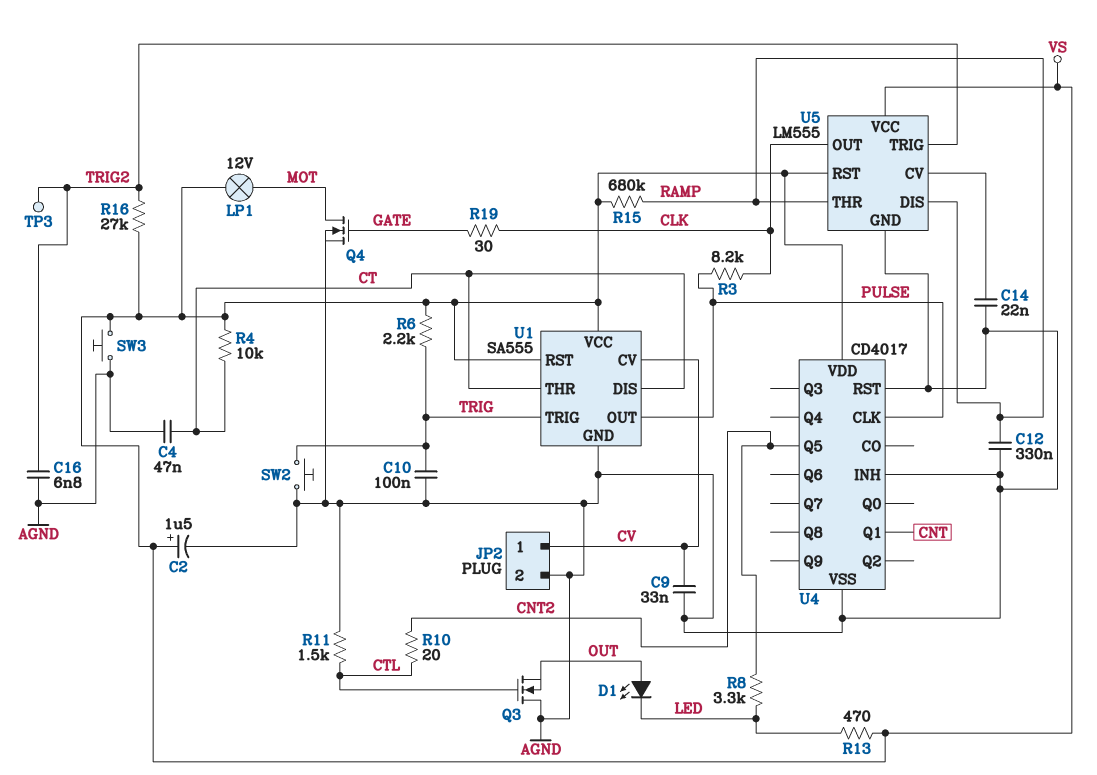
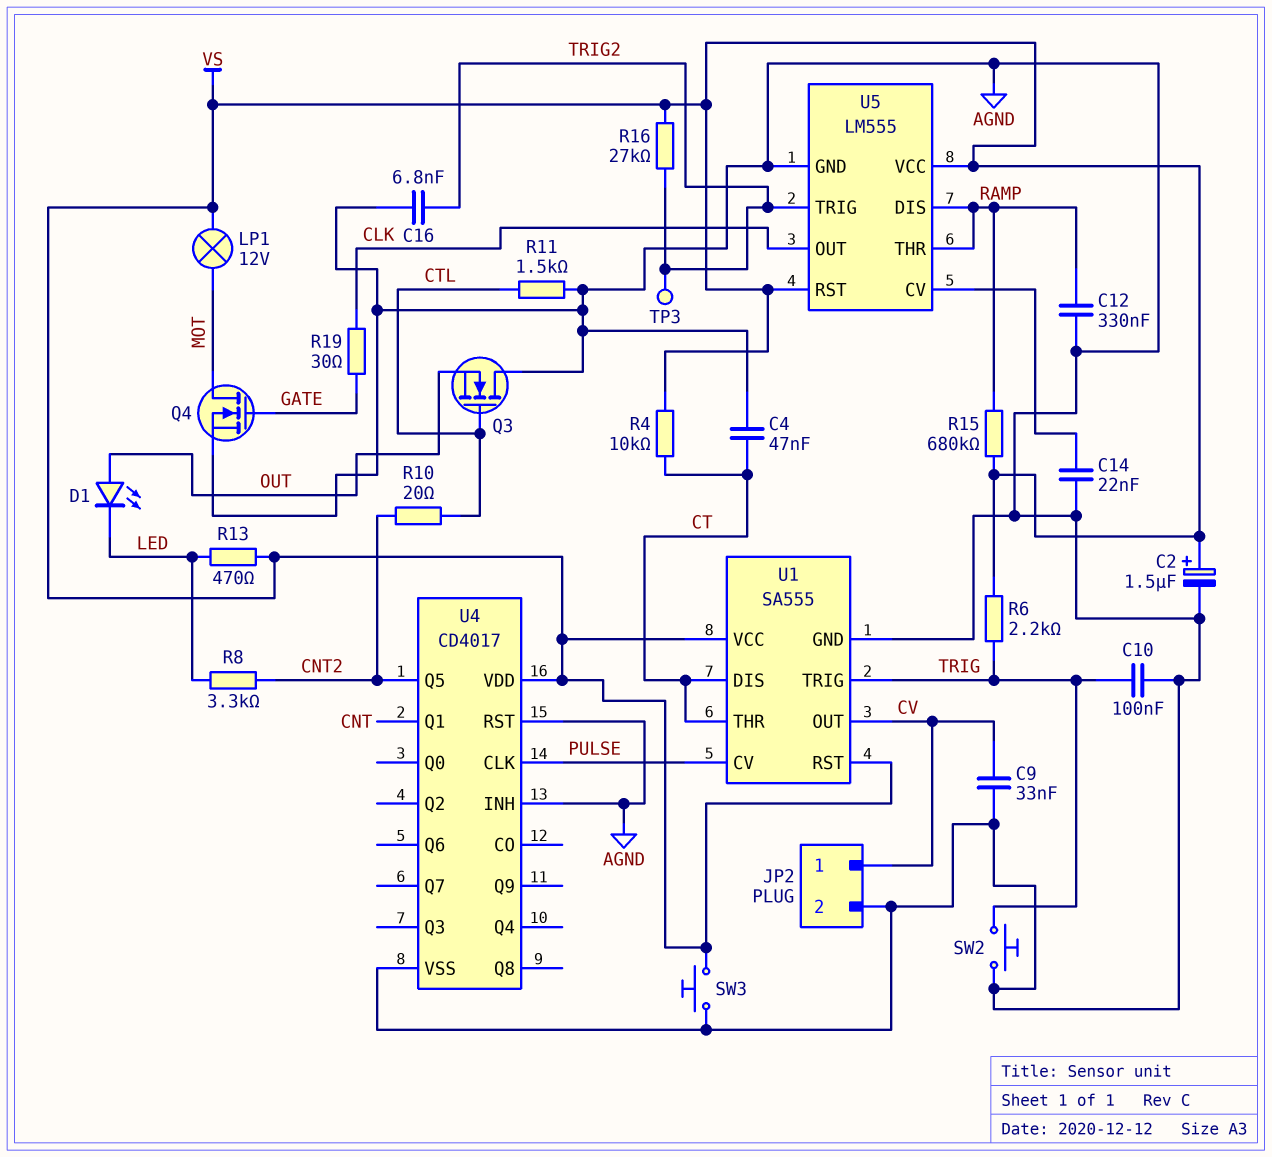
R3: 8.2k (CLK, PULSE) -> none
U1 pin CV: CV -> PULSE
U1 pin OUT: PULSE -> CV

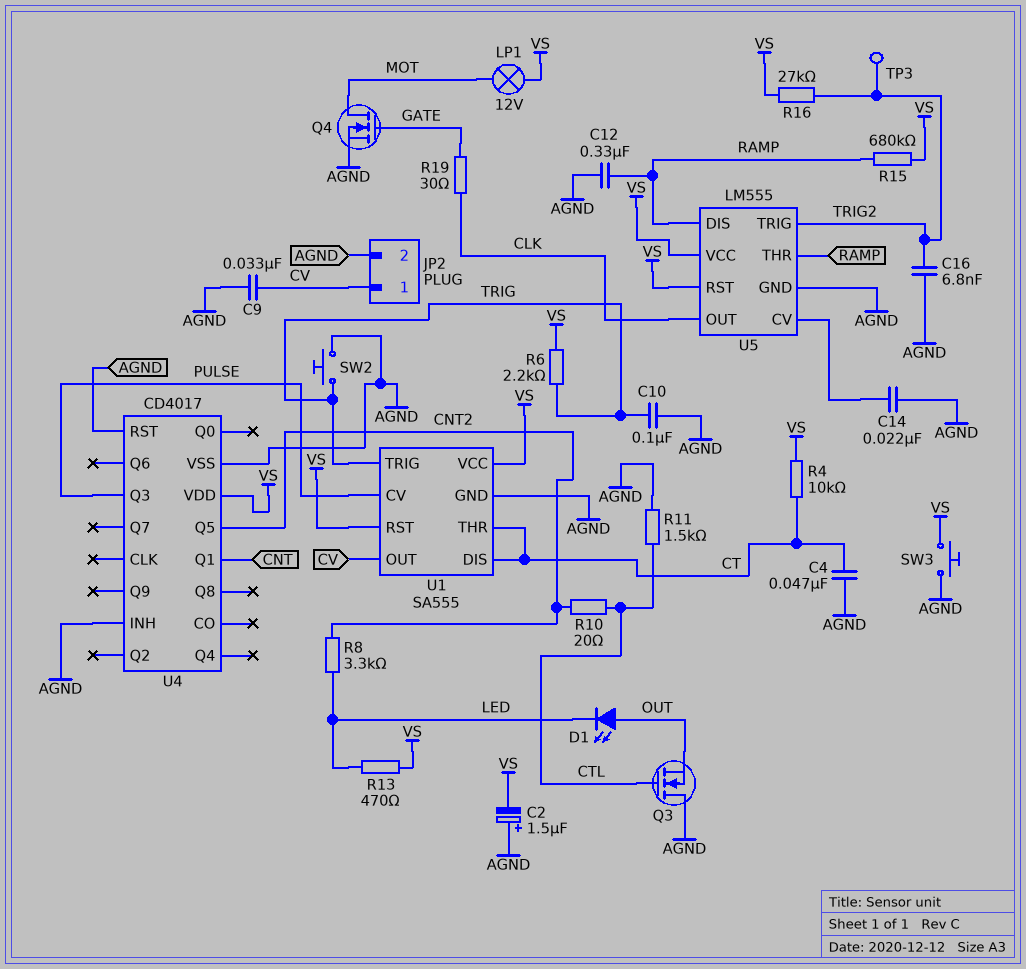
C2: 1.5uF (plus VS, minus AGND) -> 1.5uF (plus AGND, minus VS)
U4 pin CLK: PULSE -> none
U4 pin Q3: none -> PULSE

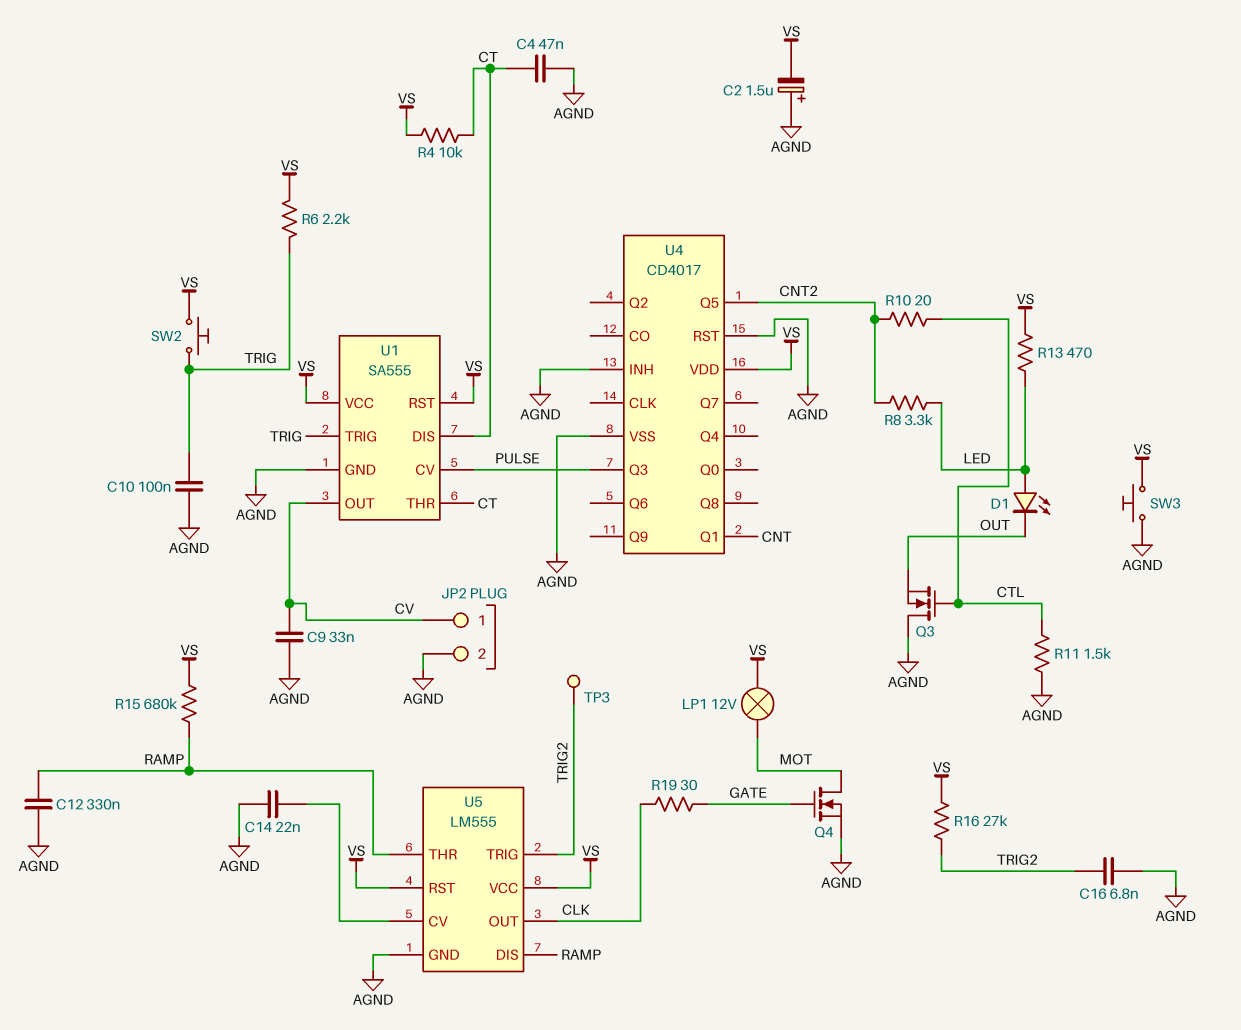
D1: LED (A OUT, K LED) -> LED (A LED, K OUT)
SW2: button (AGND, TRIG) -> button (TRIG, VS)

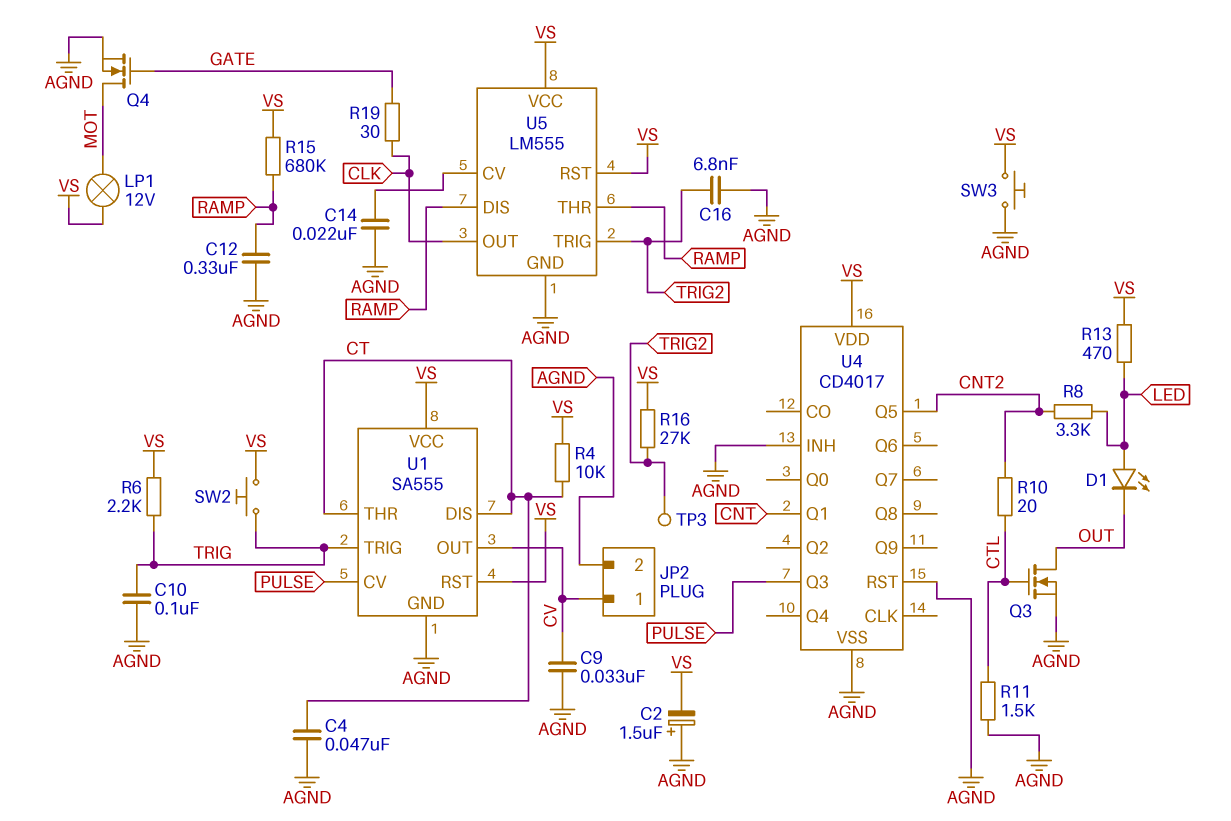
Q3: NMOS (G CTL, D AGND, S OUT) -> NMOS (G CTL, D OUT, S AGND)

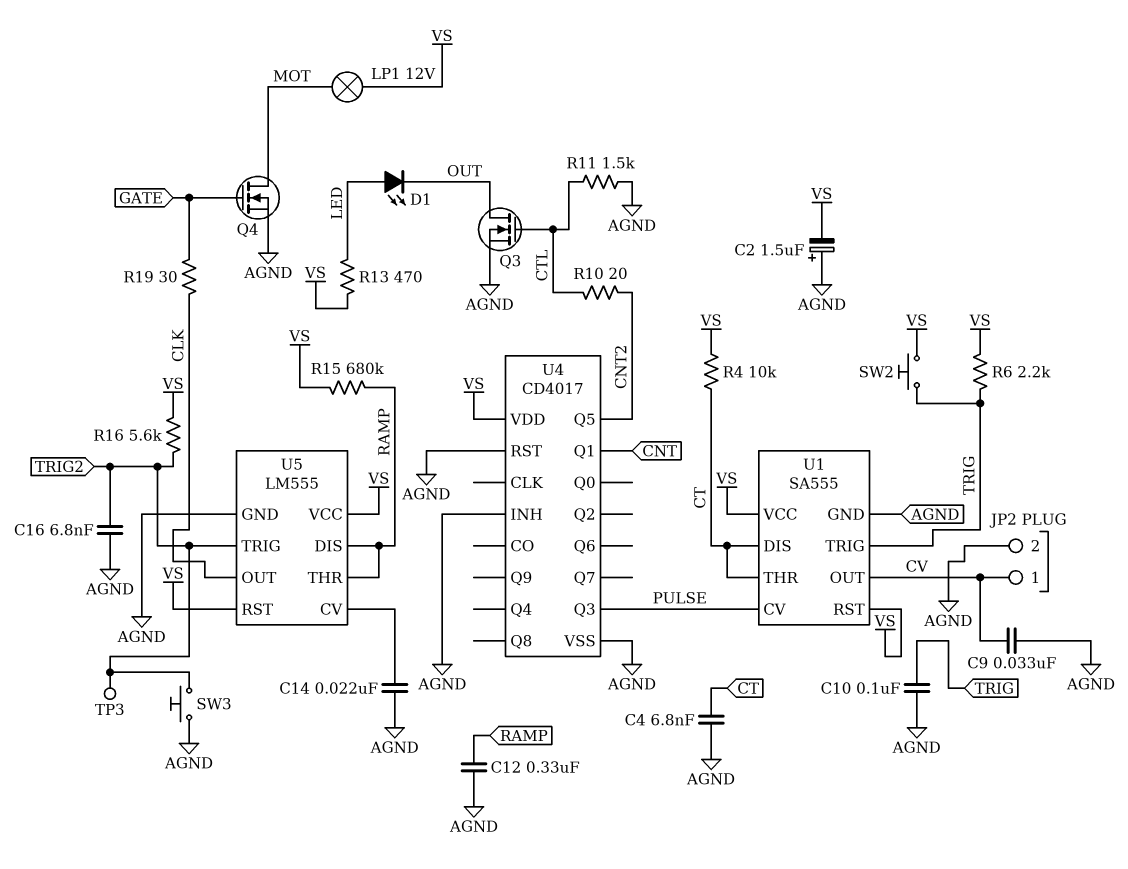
C4: 47nF (AGND, CT) -> 6.8nF (AGND, CT)
R8: 3.3k (CNT2, LED) -> none
R16: 27k (TRIG2, VS) -> 5.6k (TRIG2, VS)
SW3: button (AGND, VS) -> button (AGND, TRIG2)

